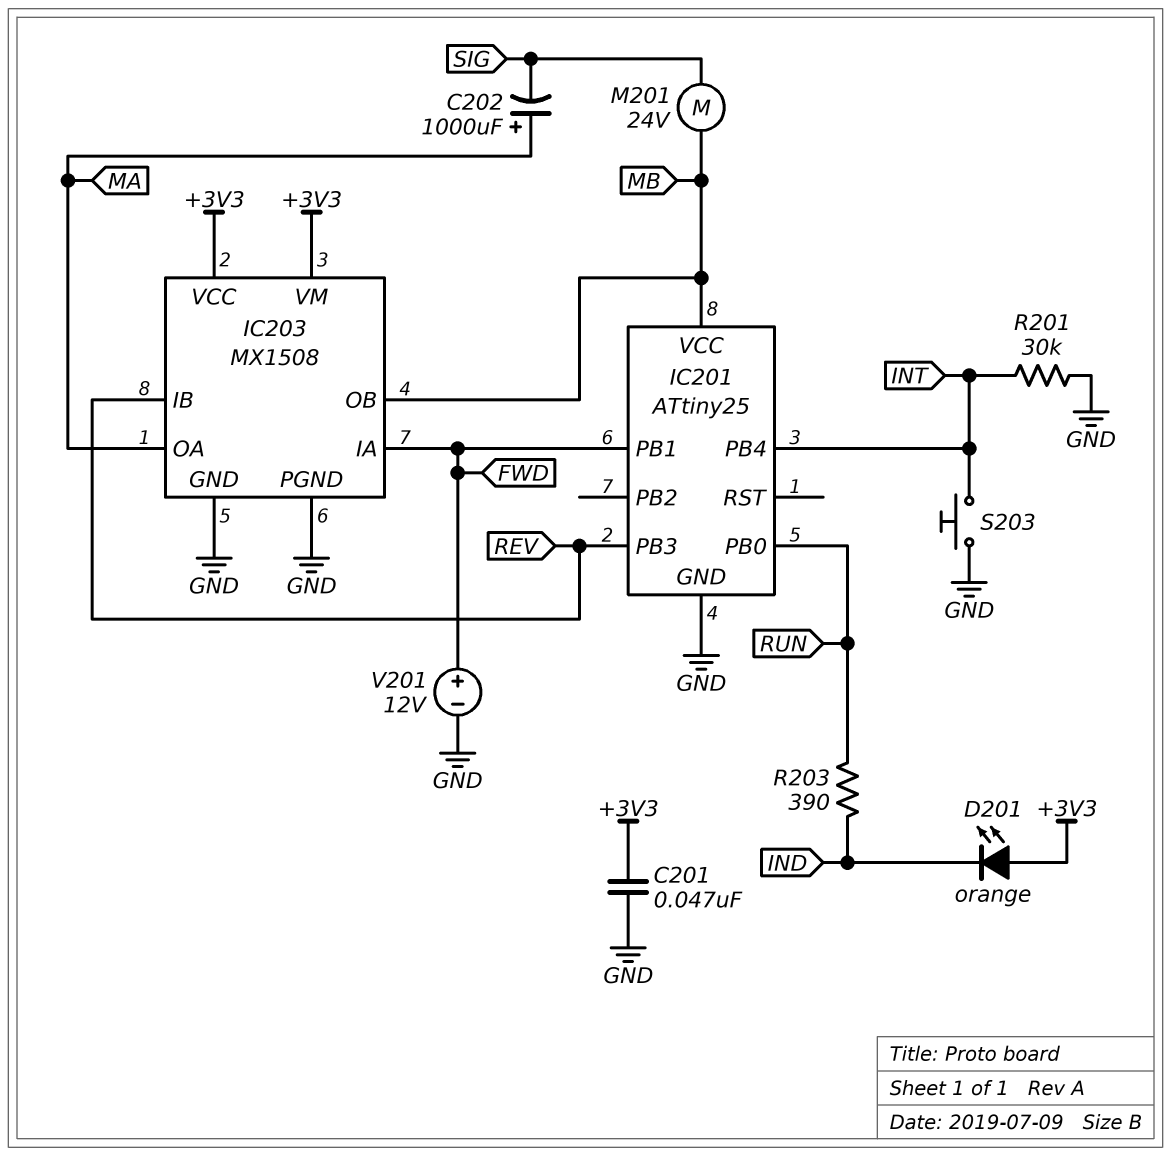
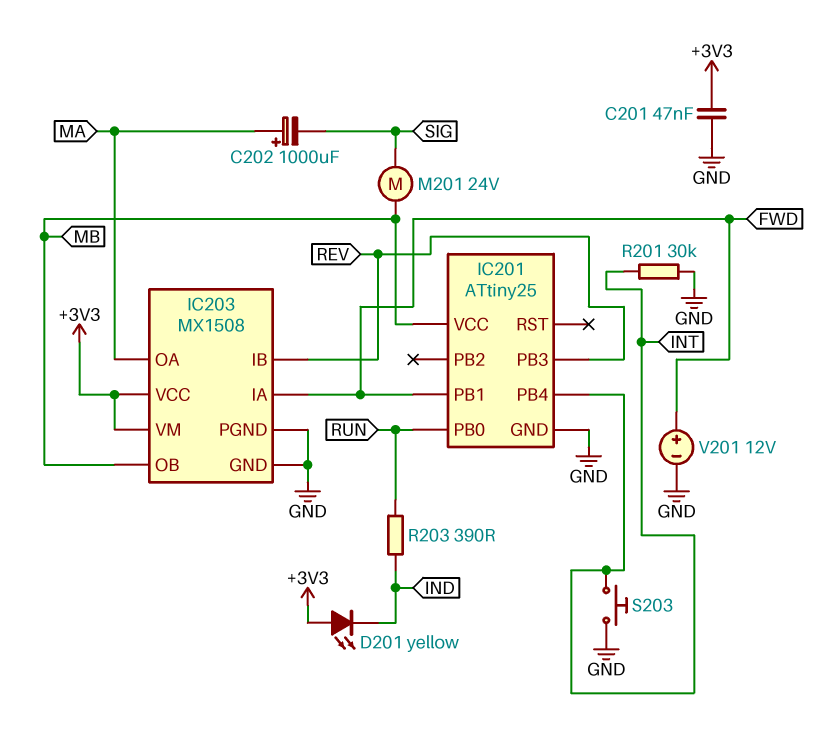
D201: LED orange (A +3V3, K IND) -> LED yellow (A +3V3, K IND)

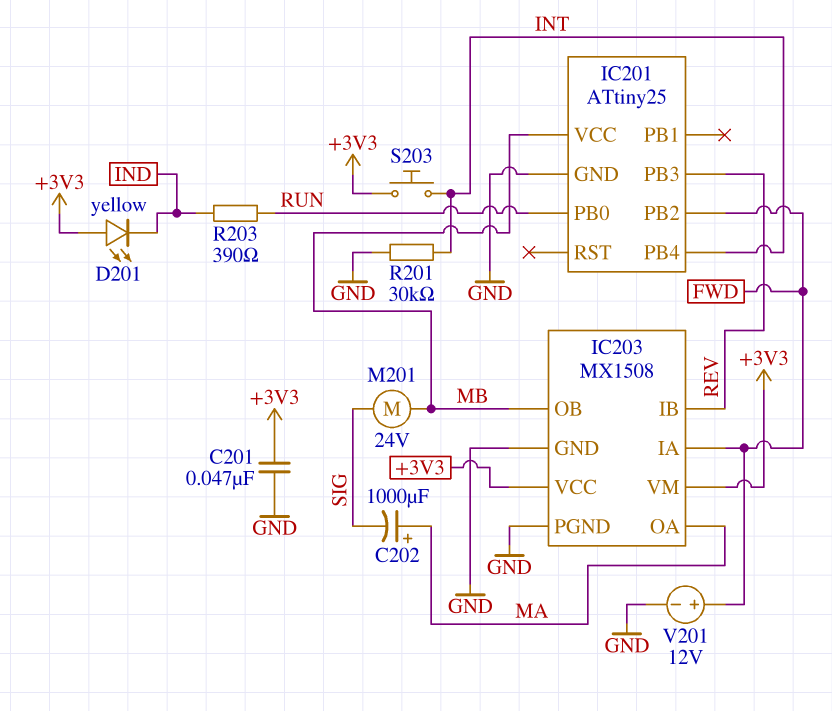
IC201 pin PB1: FWD -> none
IC201 pin PB2: none -> FWD
S203: button (GND, INT) -> button (+3V3, INT)

